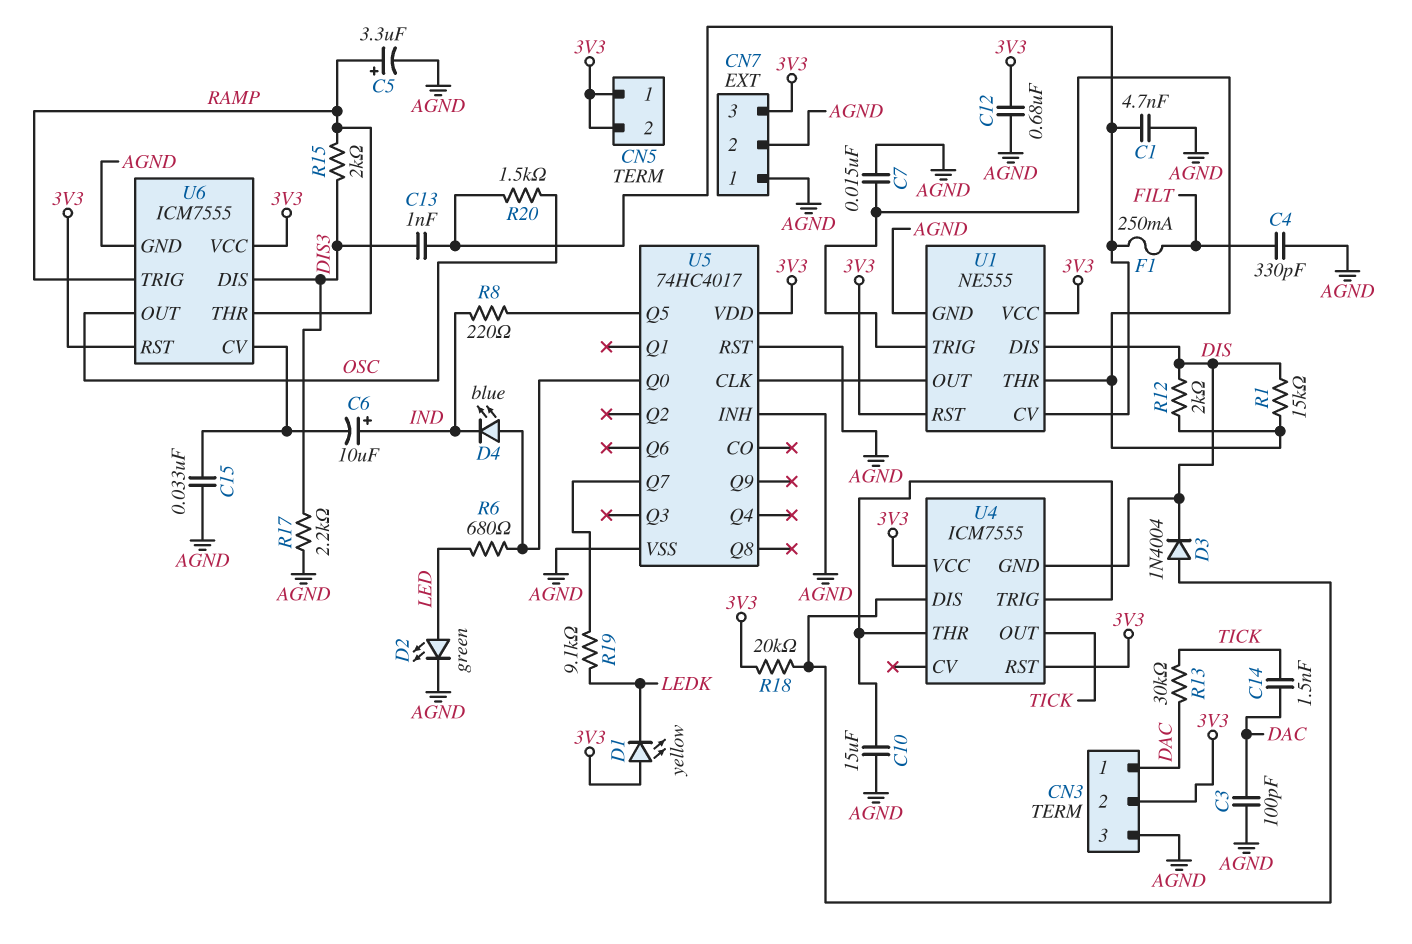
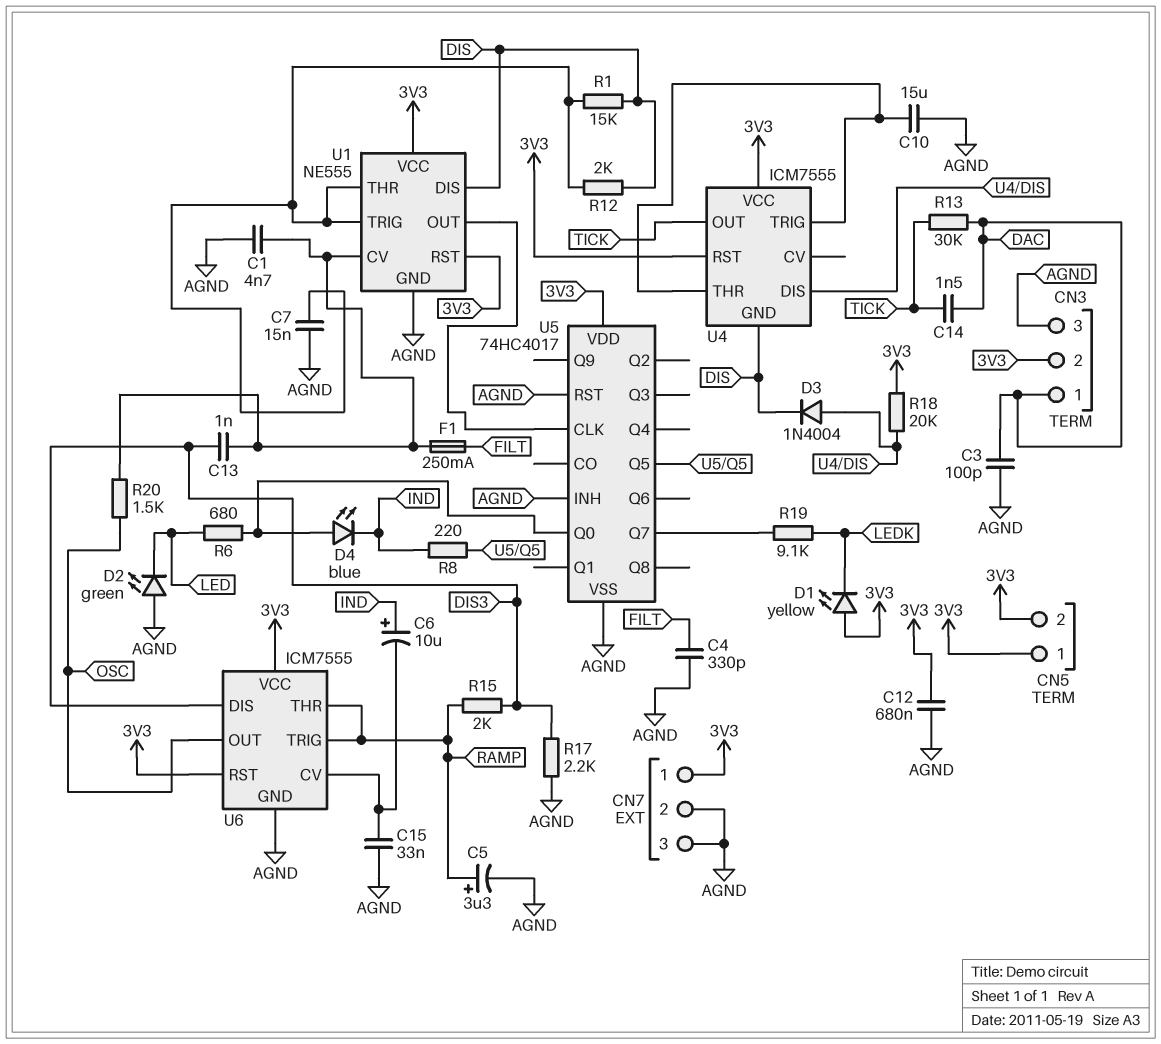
CN7 pin 1: AGND -> 3V3
CN7 pin 3: 3V3 -> AGND
D2: LED green (A LED, K AGND) -> LED green (A AGND, K LED)

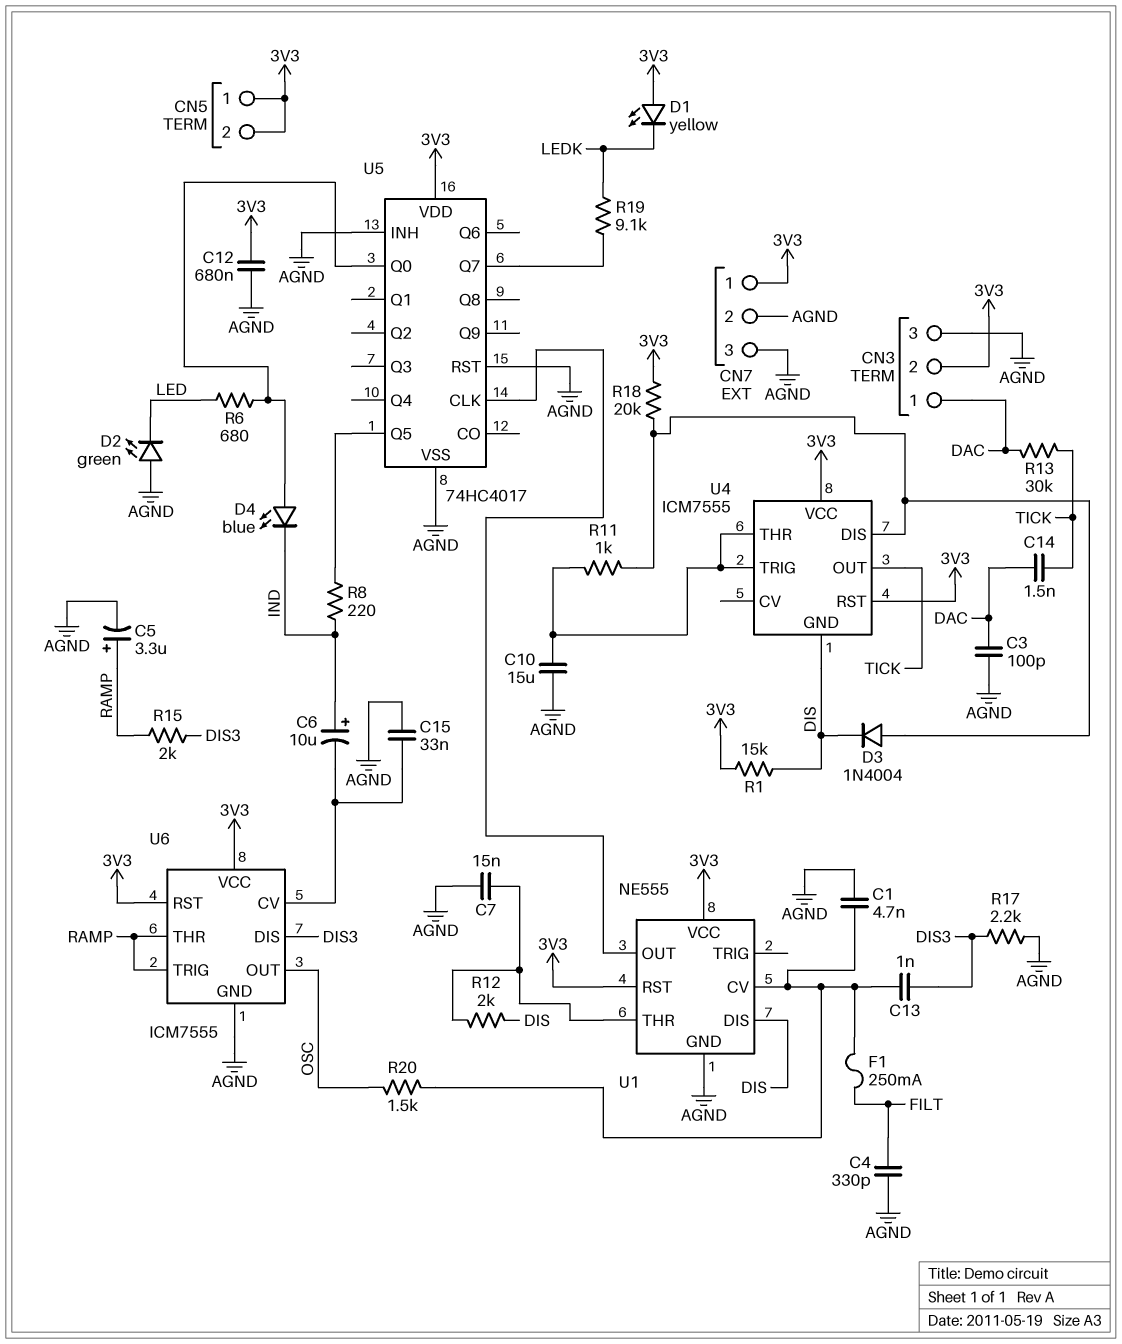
R1: 15k (DIS, U1/THR) -> 15k (3V3, DIS)
R11: none -> 1k (U4/DIS, U4/THR)
U1 pin TRIG: U1/THR -> none

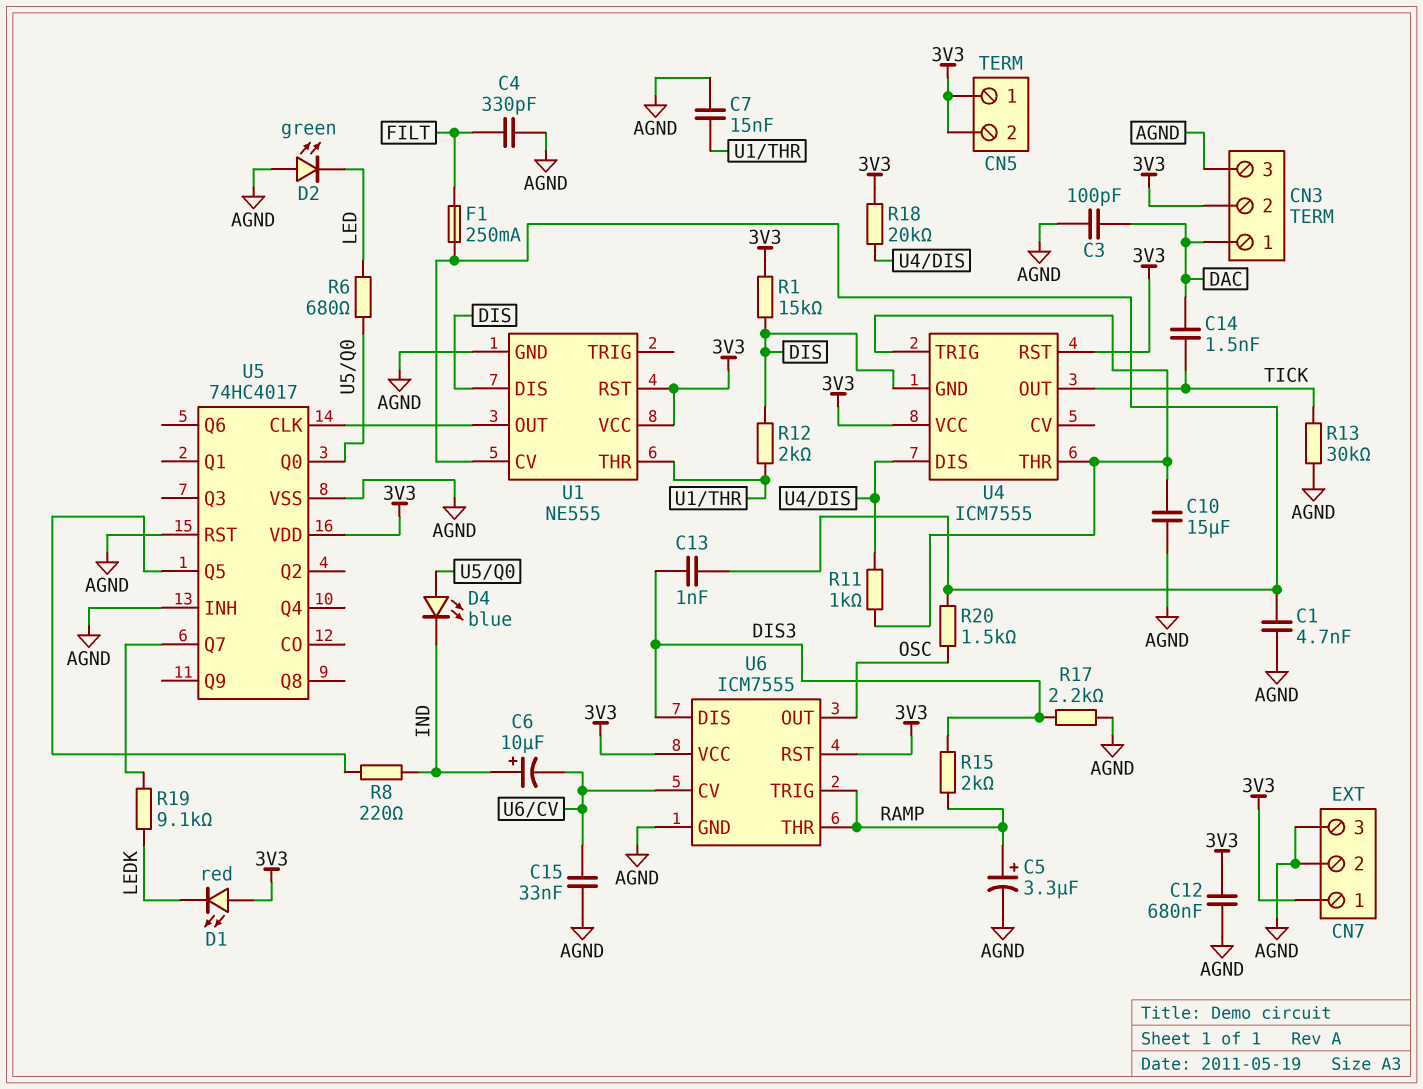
D1: LED yellow (A 3V3, K LEDK) -> LED red (A 3V3, K LEDK)
D3: diode 1N4004 (A U4/DIS, K DIS) -> none
R13: 30k (DAC, TICK) -> 30k (AGND, TICK)

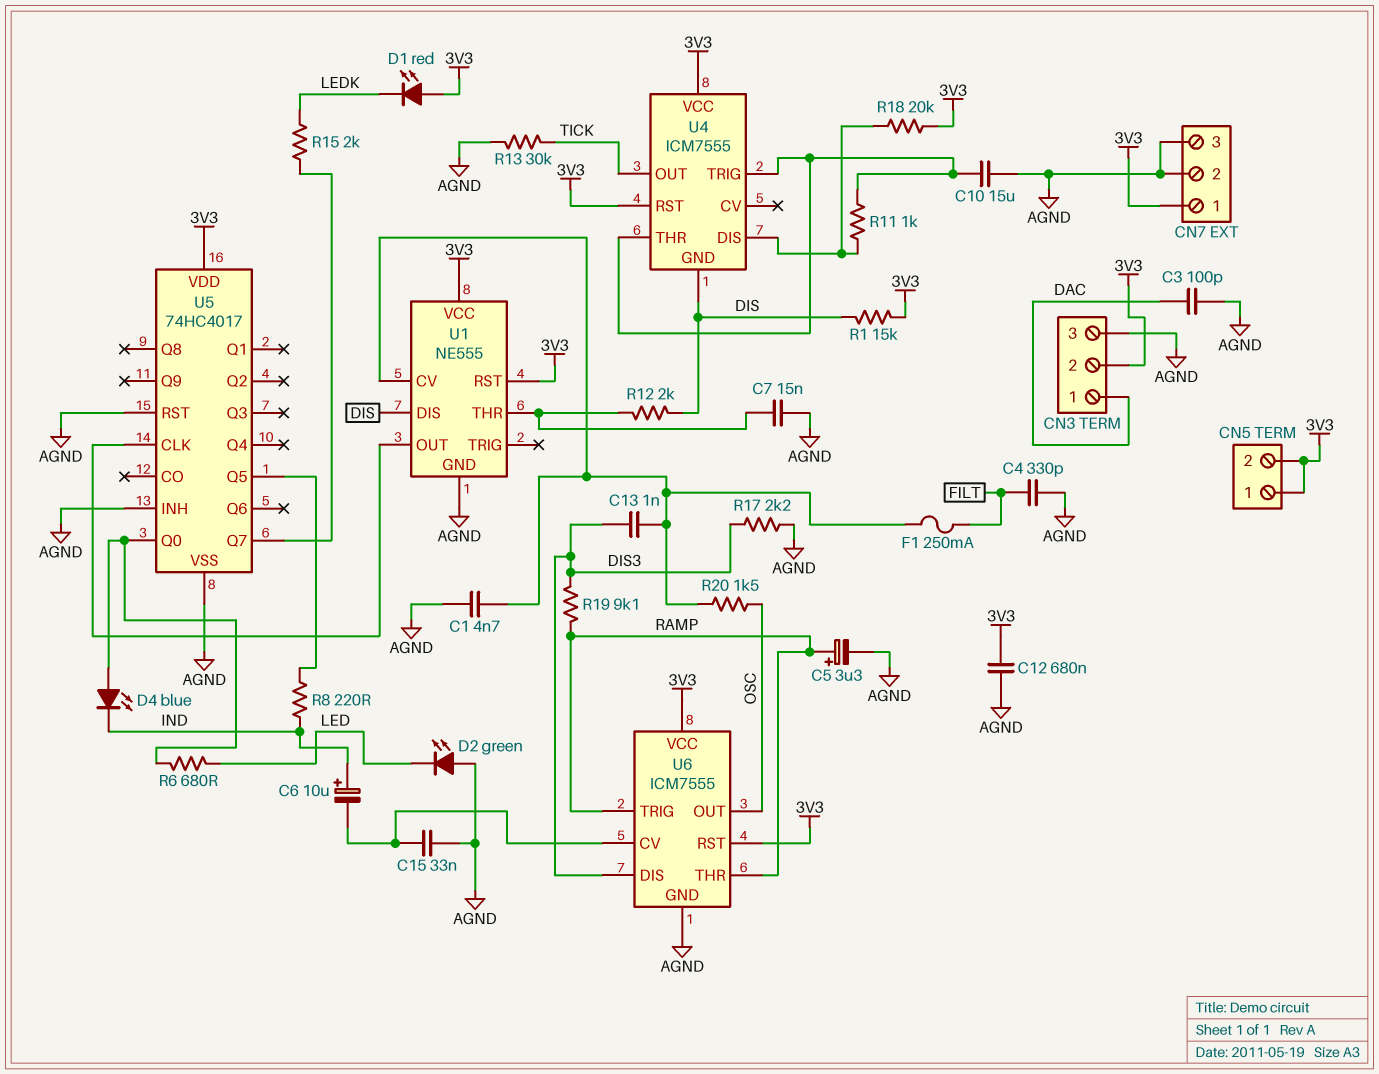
C14: 1.5nF (DAC, TICK) -> none
R15: 2k (DIS3, RAMP) -> 2k (LEDK, U5/Q7)
R19: 9.1k (LEDK, U5/Q7) -> 9.1k (DIS3, RAMP)

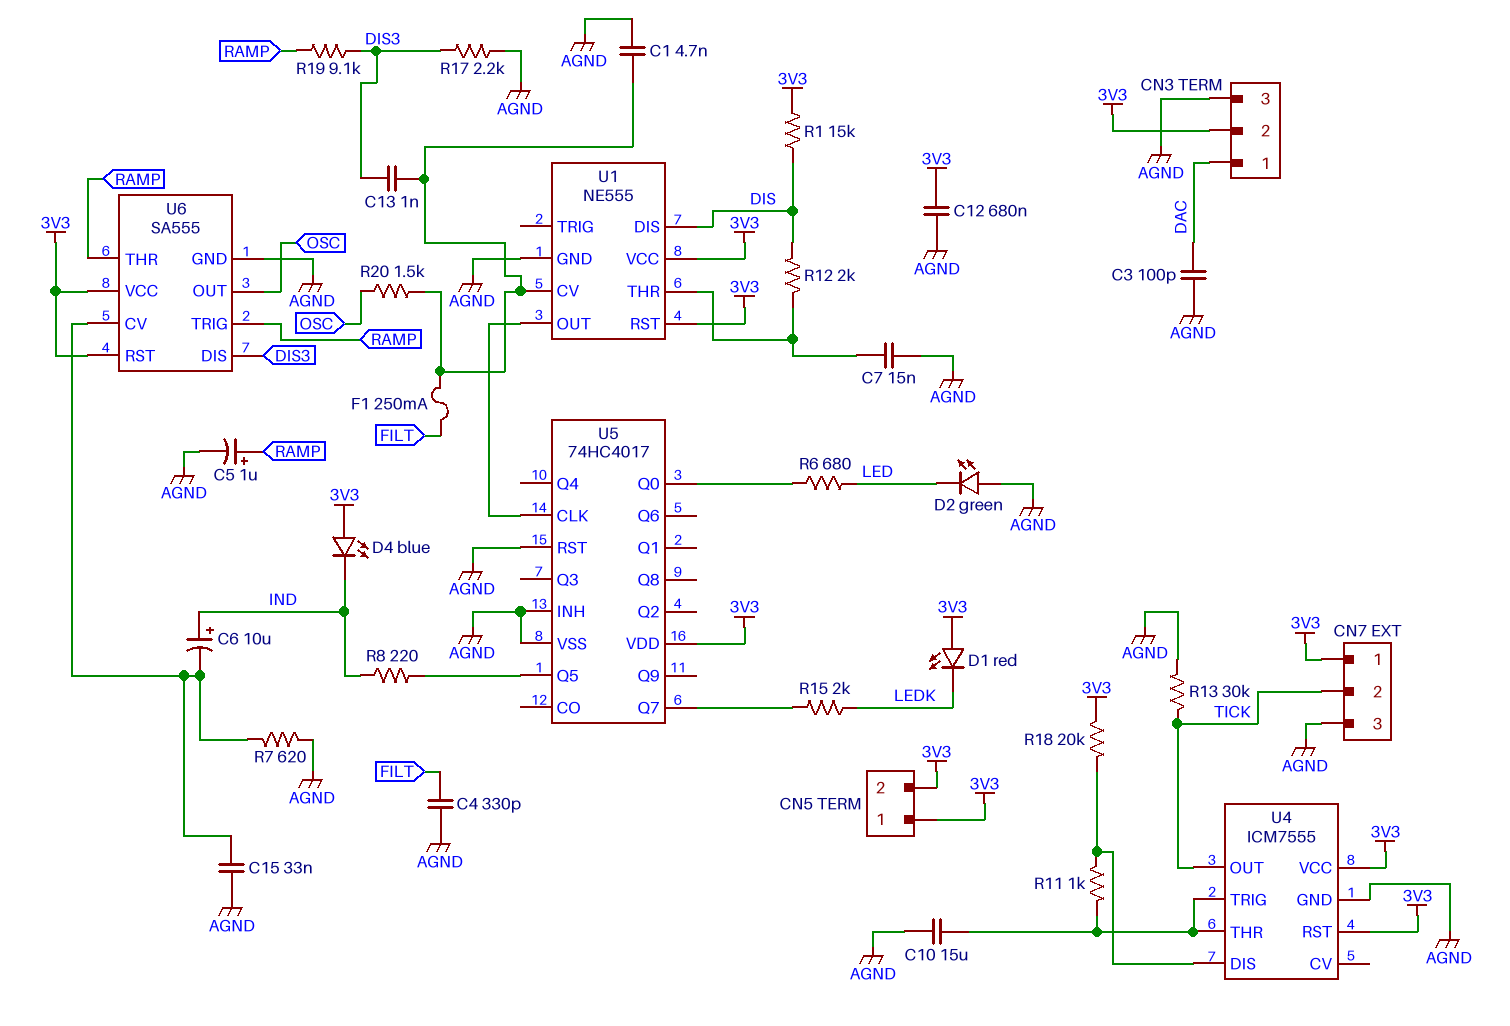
C5: 3.3uF (plus RAMP, minus AGND) -> 1uF (plus RAMP, minus AGND)
CN7 pin 2: AGND -> TICK
D4: LED blue (A U5/Q0, K IND) -> LED blue (A 3V3, K IND)
R7: none -> 620 (AGND, U6/CV)
U4 pin GND: DIS -> AGND
U6: ICM7555 -> SA555

